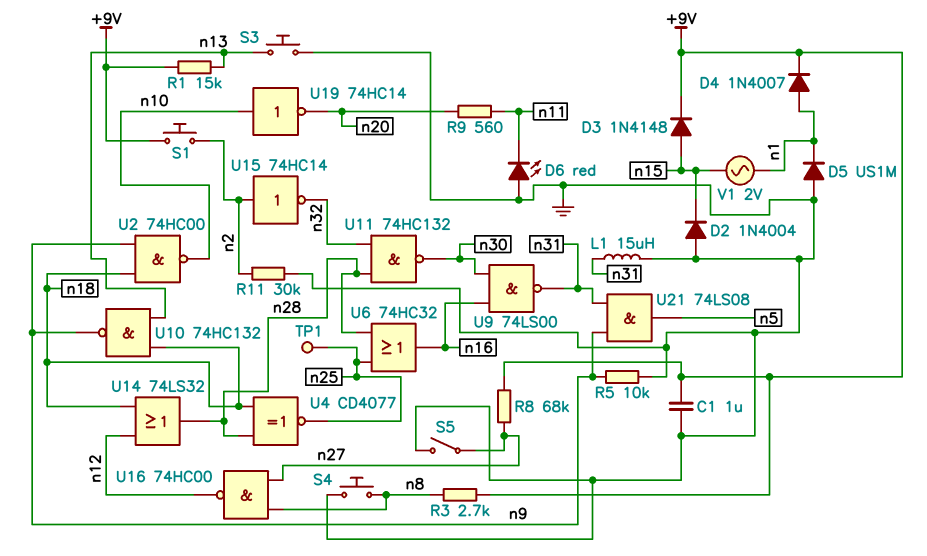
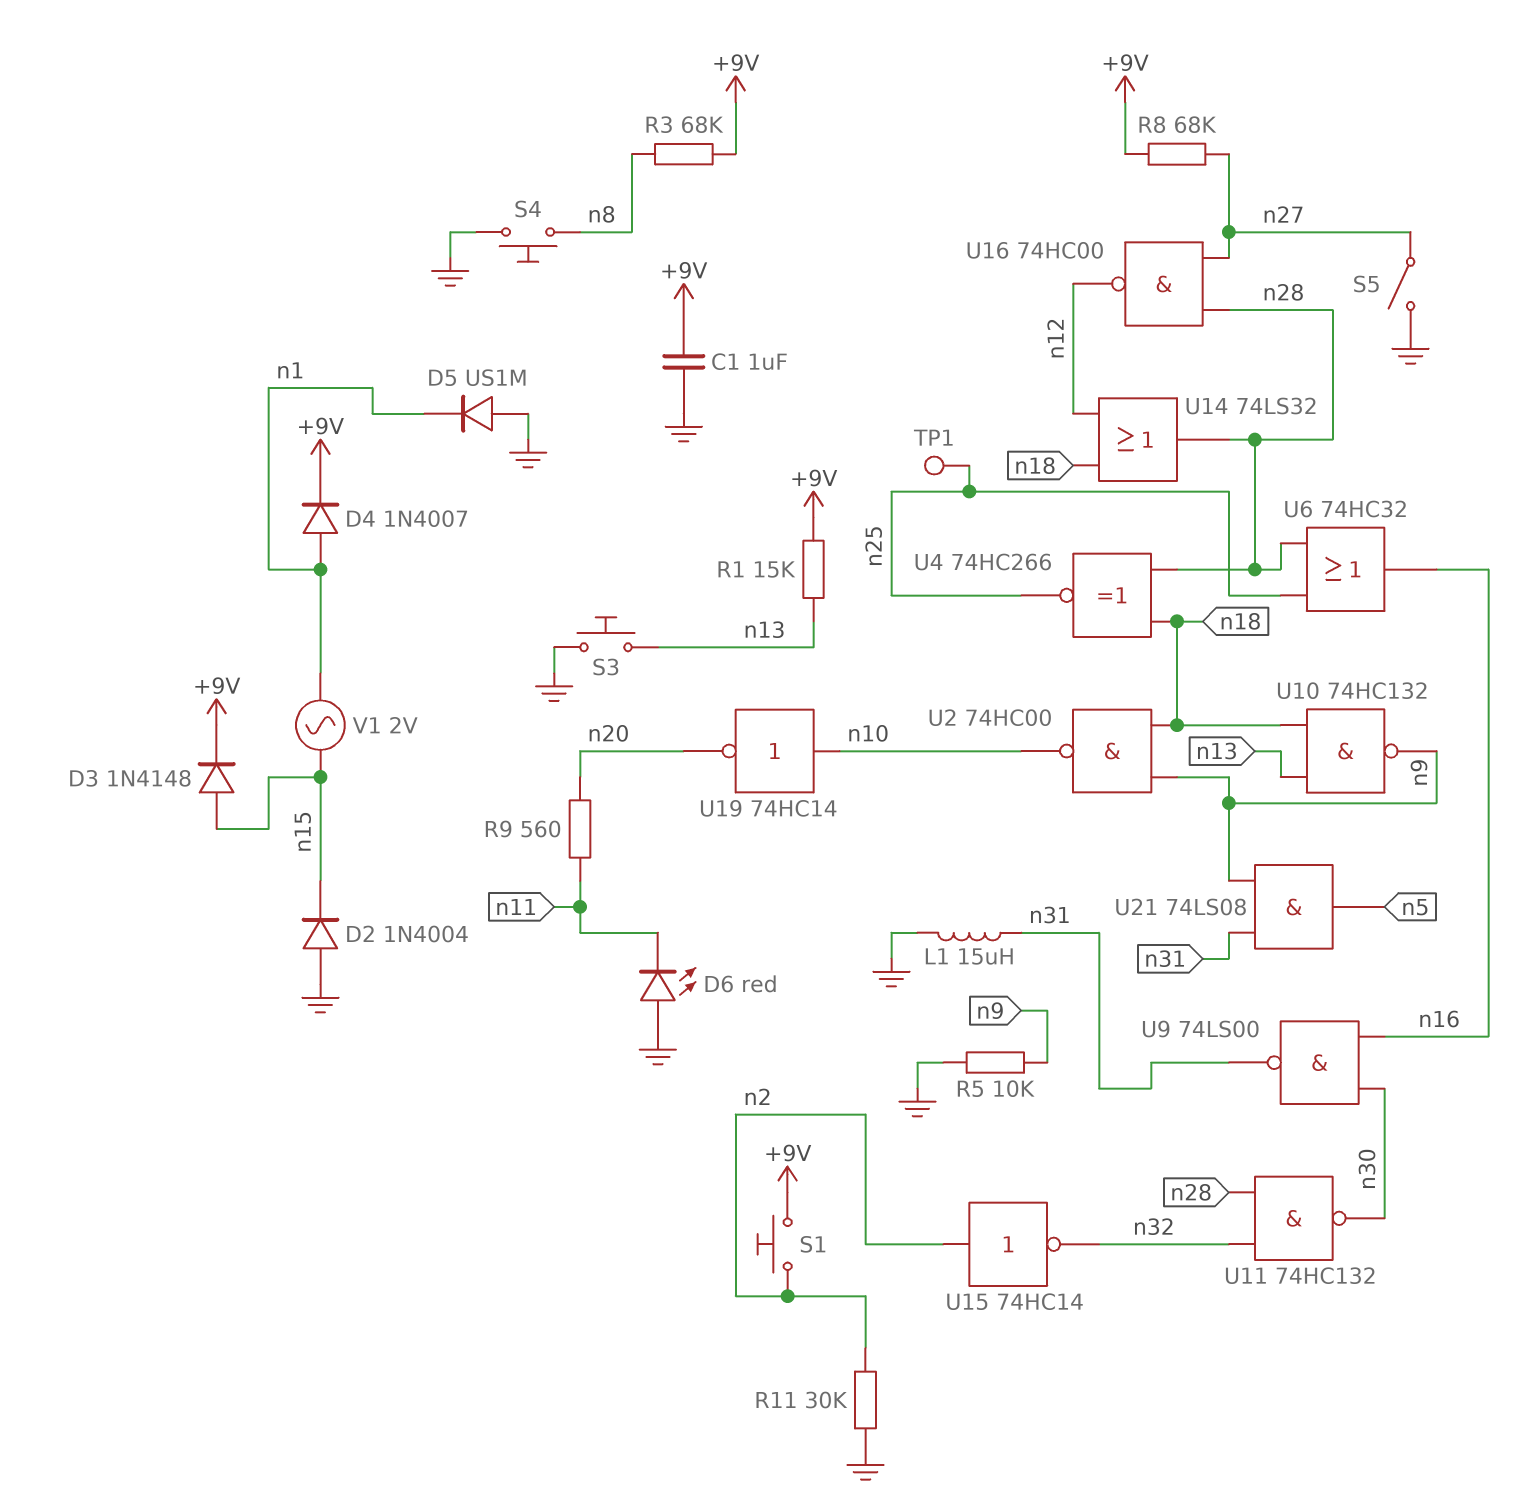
R3: 2.7k (+9V, n8) -> 68k (+9V, n8)
U4: XNOR CD4077 (in n18, in n28, out n25) -> XNOR 74HC266 (in n18, in n28, out n25)
U16: NAND 74HC00 (in n8, in n27, out n12) -> NAND 74HC00 (in n27, in n28, out n12)

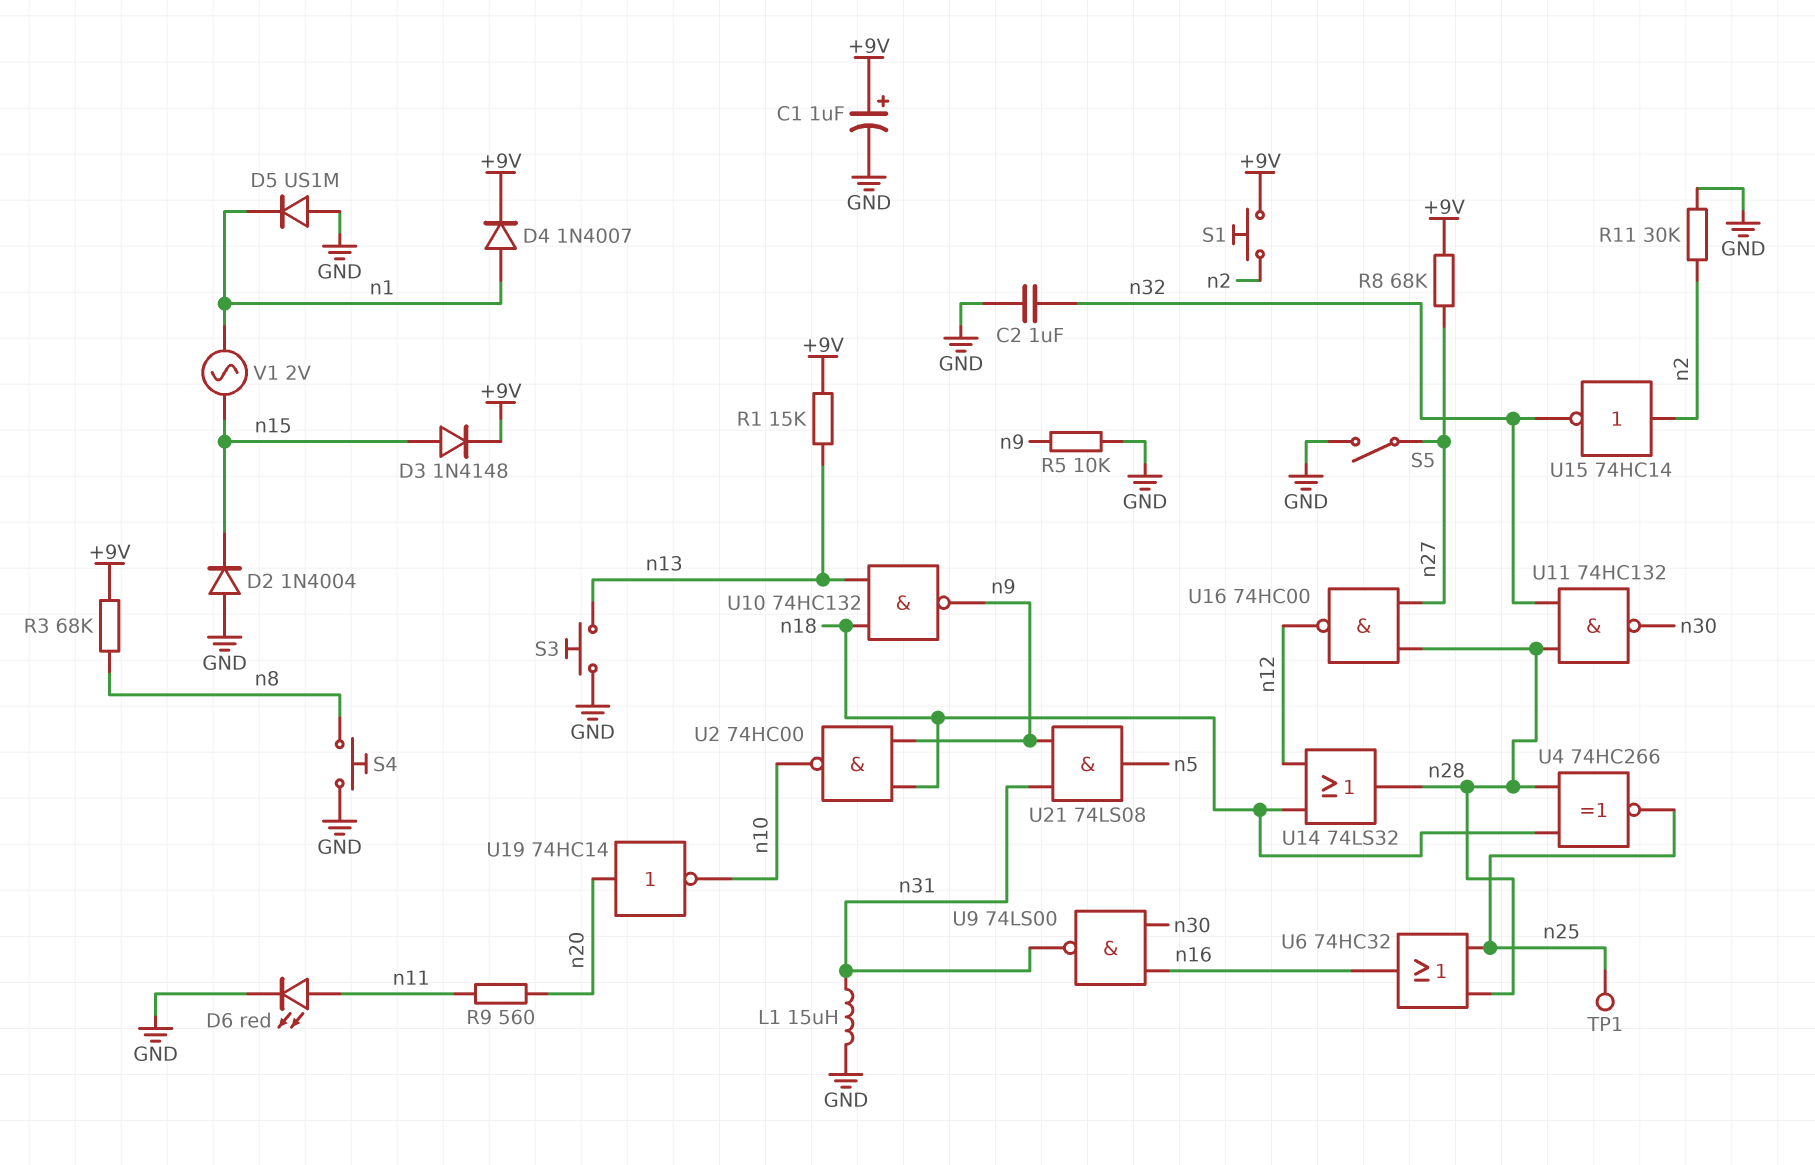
C1: 1uF (+9V, GND) -> 1uF (plus +9V, minus GND)
C2: none -> 1uF (GND, n32)
D6: LED red (A GND, K n11) -> LED red (A n11, K GND)
U19: NOT 74HC14 (in n10, out n20) -> NOT 74HC14 (in n20, out n10)

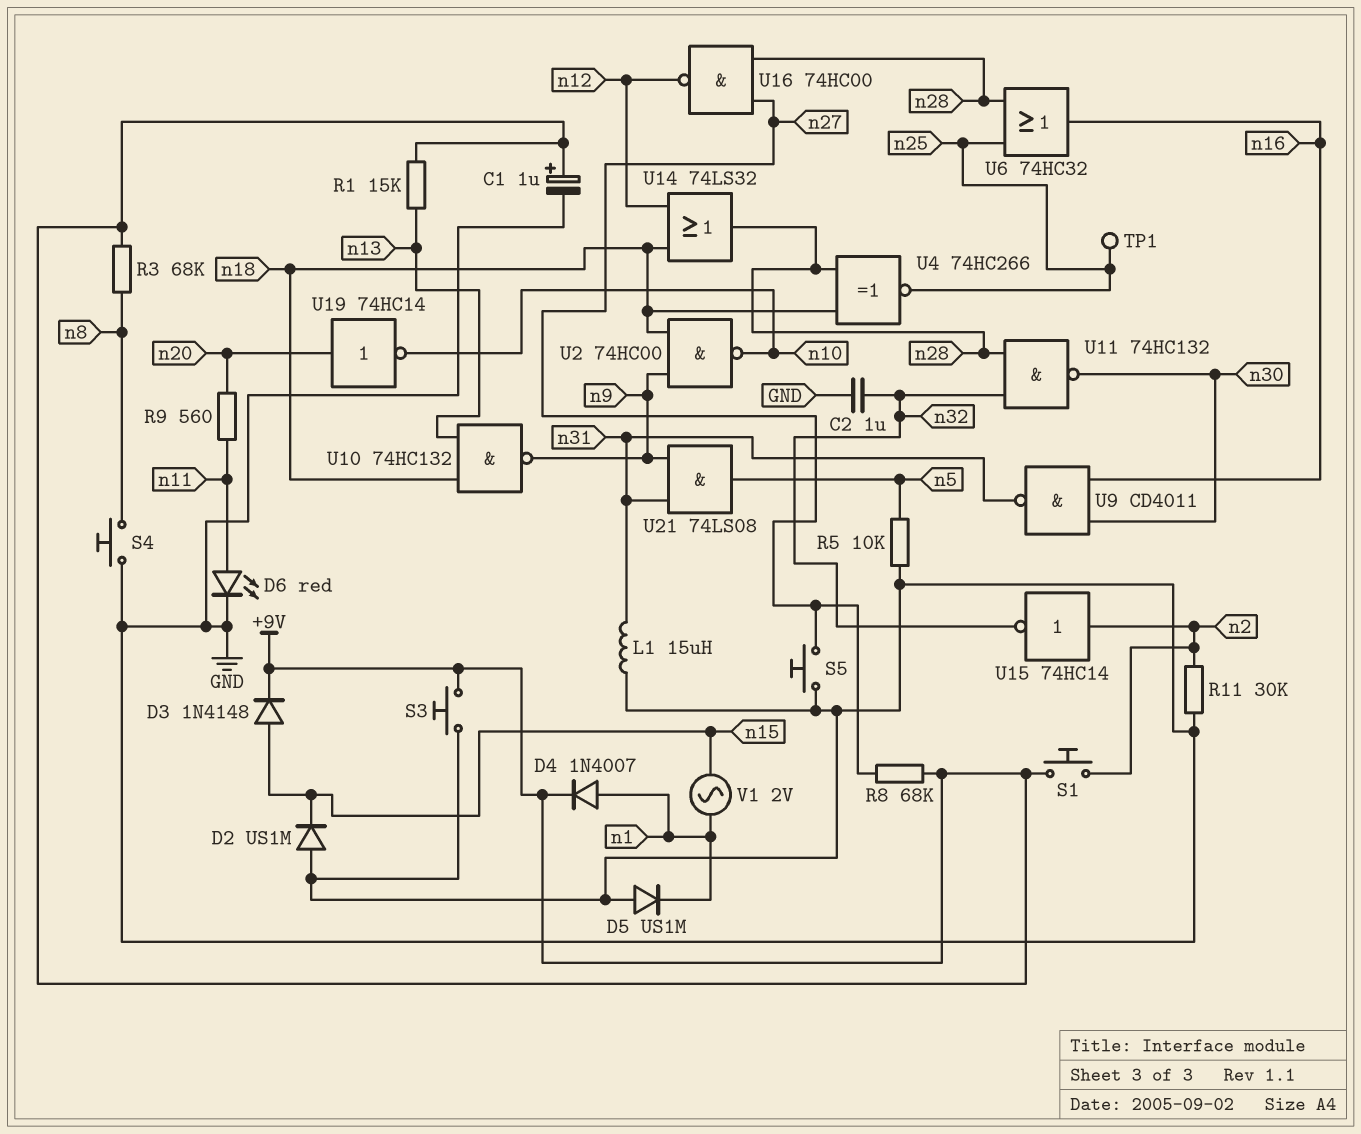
D2: diode 1N4004 (A GND, K n15) -> diode US1M (A GND, K n15)
R5: 10k (GND, n9) -> 10k (GND, n5)
S3: button (GND, n13) -> button (+9V, GND)
S5: switch (GND, n27) -> button (GND, n27)
U9: NAND 74LS00 (in n16, in n30, out n31) -> NAND CD4011 (in n16, in n30, out n31)

